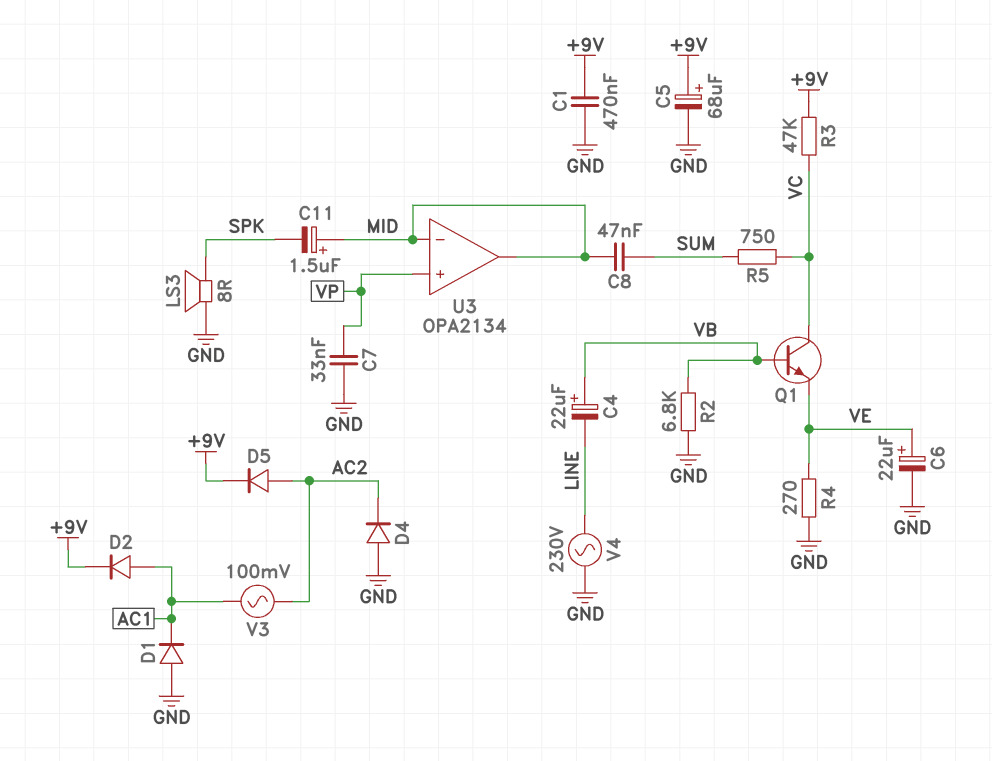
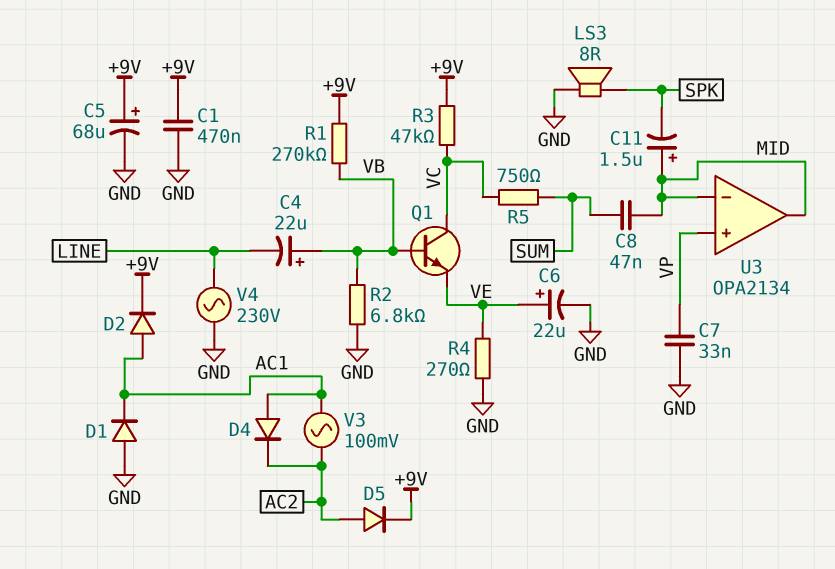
D4: diode (A GND, K AC2) -> diode (A AC1, K AC2)
R1: none -> 270k (+9V, VB)

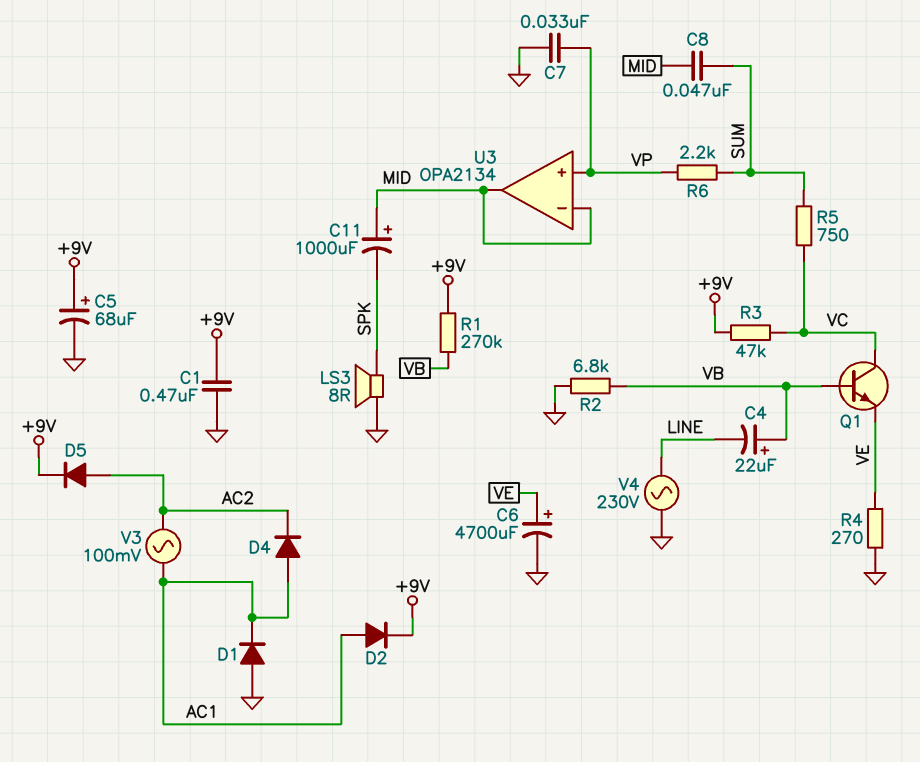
C6: 22uF (plus VE, minus GND) -> 4700uF (plus VE, minus GND)
C11: 1.5uF (plus MID, minus SPK) -> 1000uF (plus MID, minus SPK)
R6: none -> 2.2k (SUM, VP)

